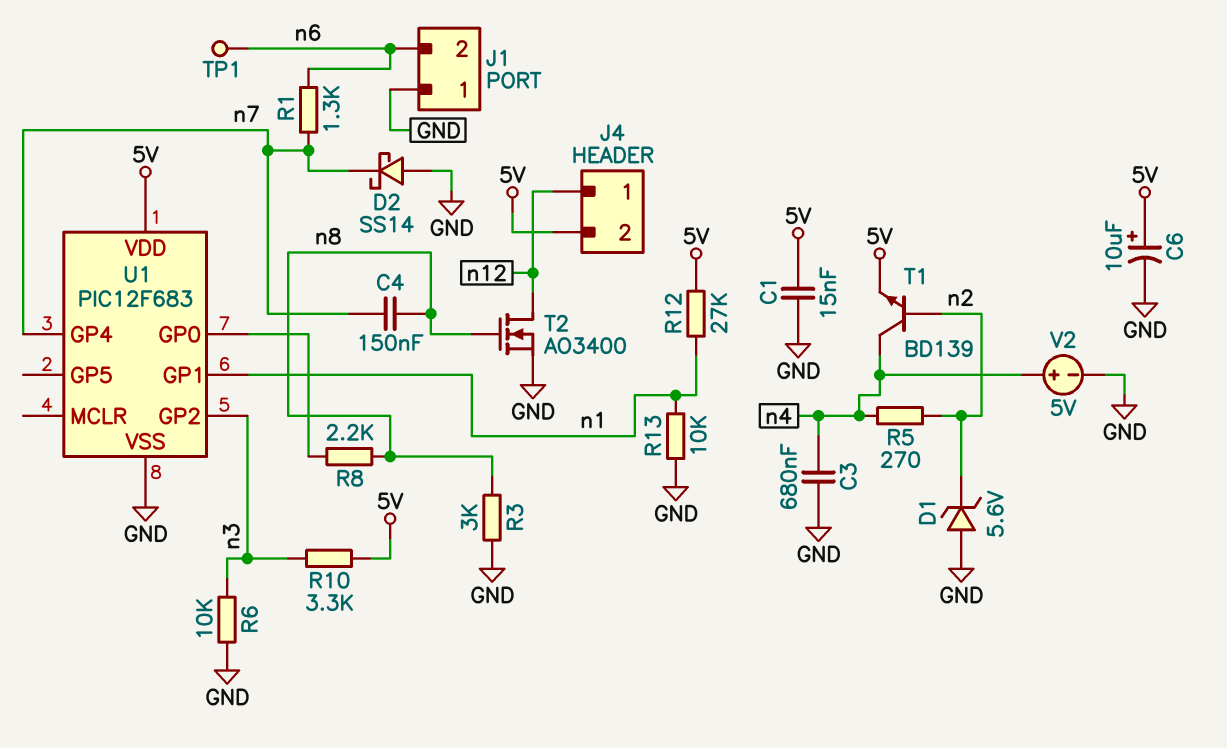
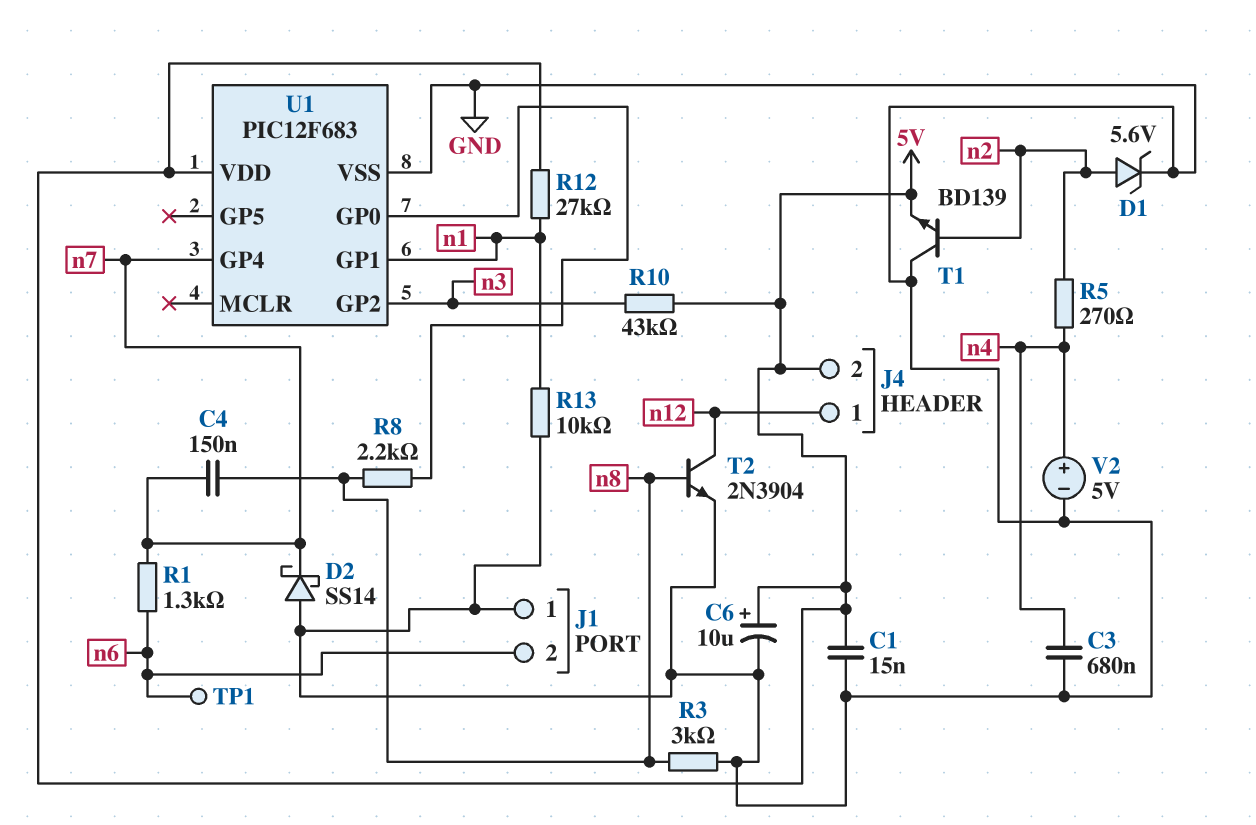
D1: zener 5.6V (A GND, K n2) -> zener 5.6V (A n2, K GND)
R6: 10k (GND, n3) -> none
R10: 3.3k (5V, n3) -> 43k (5V, n3)
T1: NPN BD139 (B n2, C n4, E 5V) -> NPN BD139 (B n2, C GND, E 5V)
T2: NMOS AO3400 (G n8, D n12, S GND) -> NPN 2N3904 (B n8, C n12, E GND)

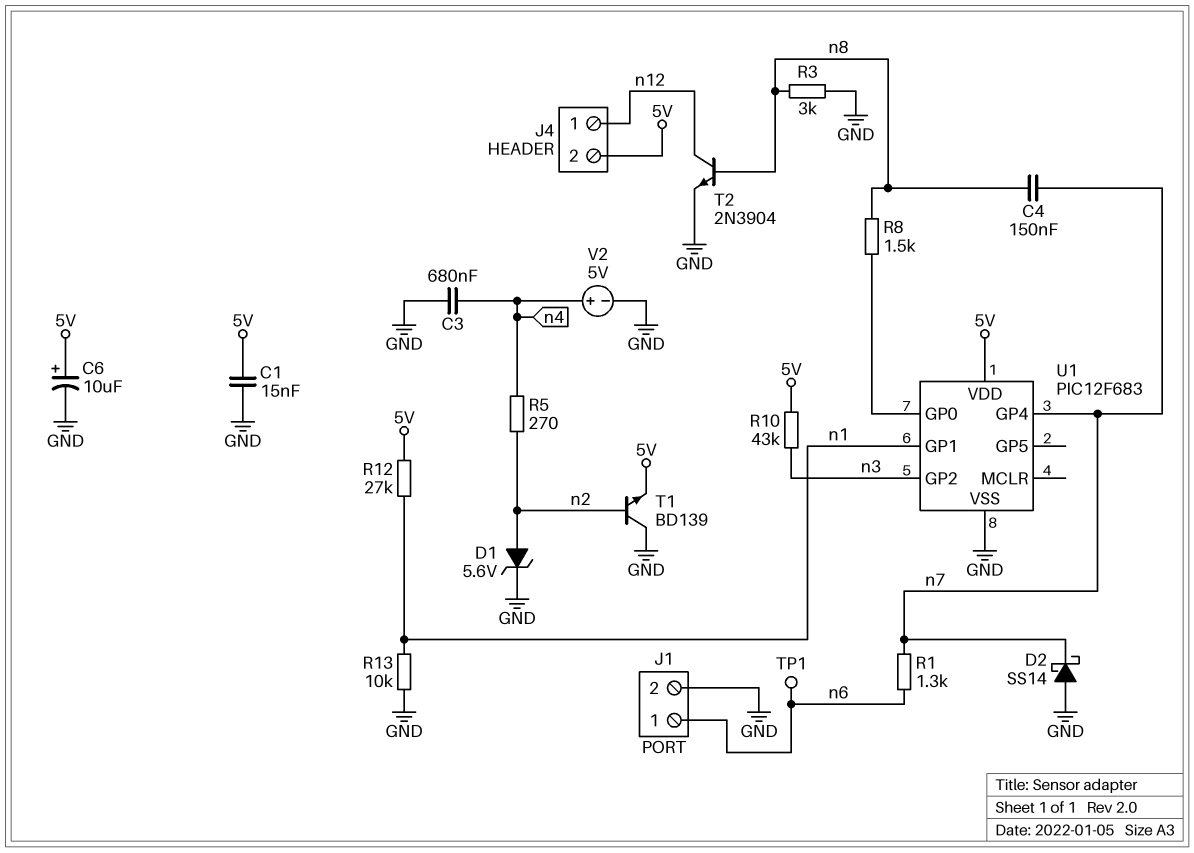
J1 pin 1: GND -> n6
J1 pin 2: n6 -> GND
R8: 2.2k (U1/GP0, n8) -> 1.5k (U1/GP0, n8)

